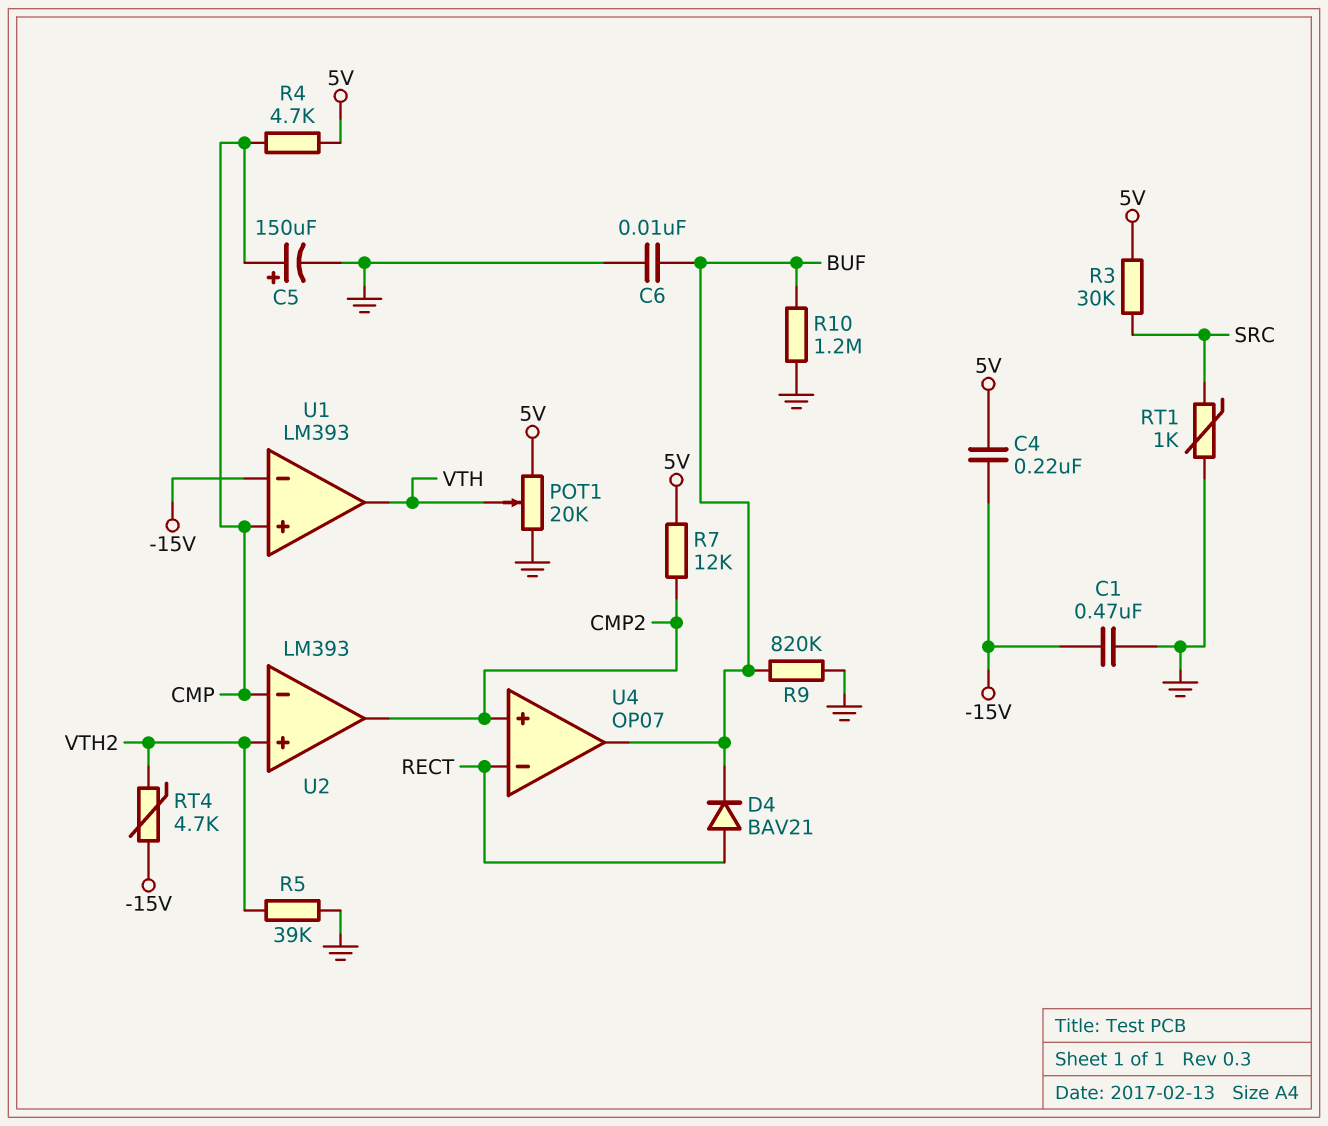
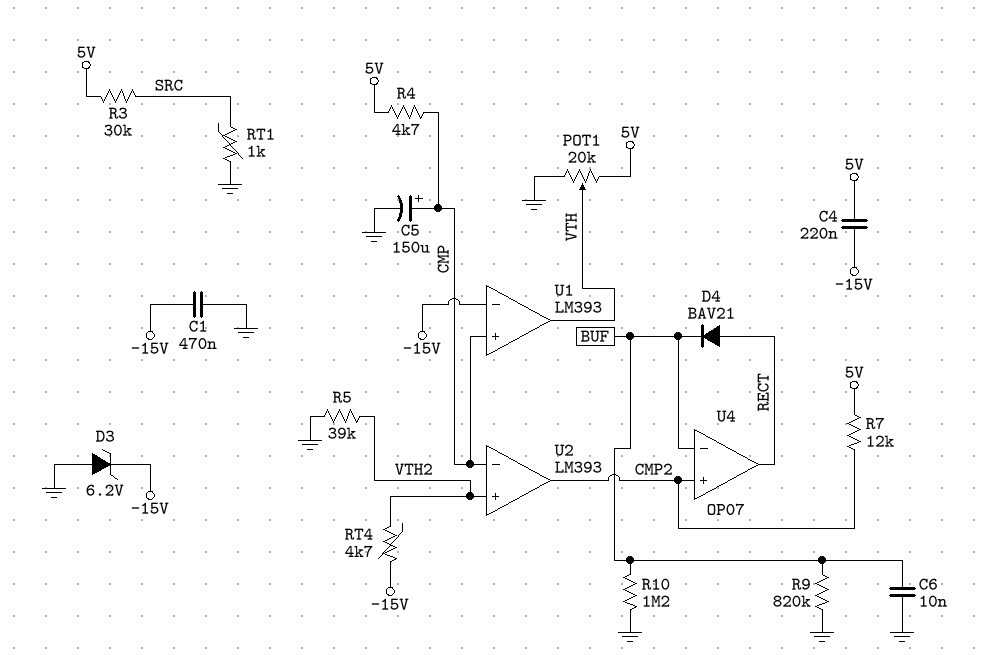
D3: none -> zener 6.2V (A GND, K -15V)
U4 pin in-: RECT -> BUF
U4 pin out: BUF -> RECT

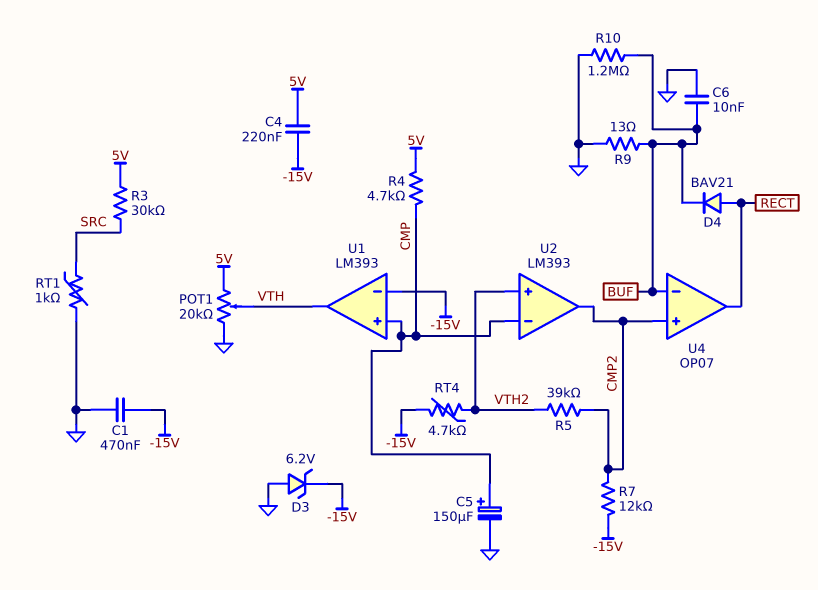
R5: 39k (GND, VTH2) -> 39k (CMP2, VTH2)
R7: 12k (5V, CMP2) -> 12k (-15V, CMP2)
R9: 820k (BUF, GND) -> 13 (BUF, GND)

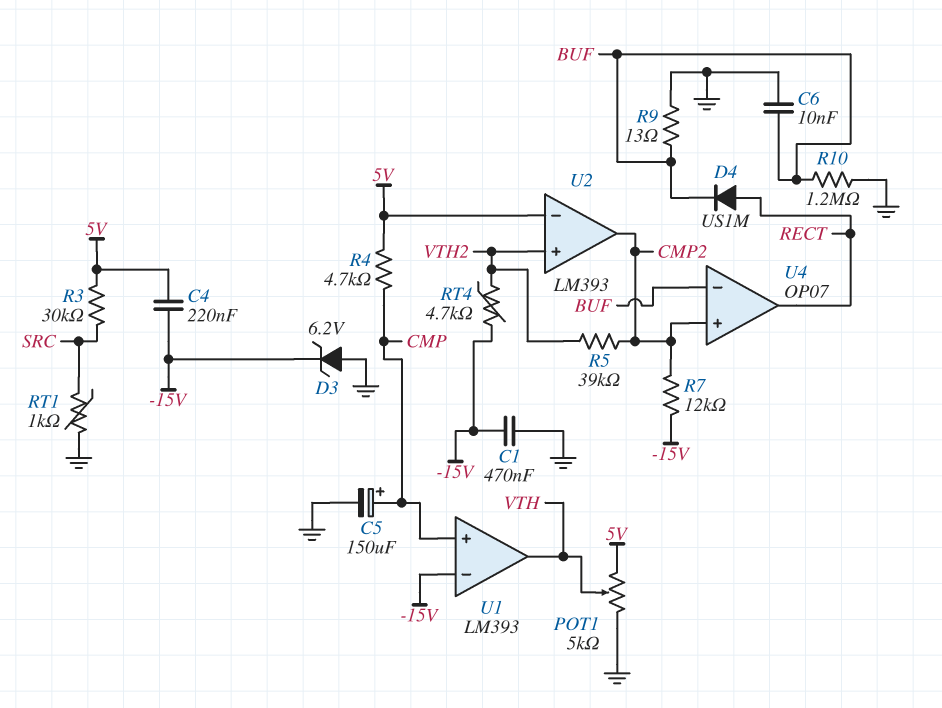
D4: diode BAV21 (A RECT, K BUF) -> diode US1M (A RECT, K BUF)
POT1: 20k (5V, GND, wiper VTH) -> 5k (5V, GND, wiper VTH)
U2 pin in-: CMP -> 5V

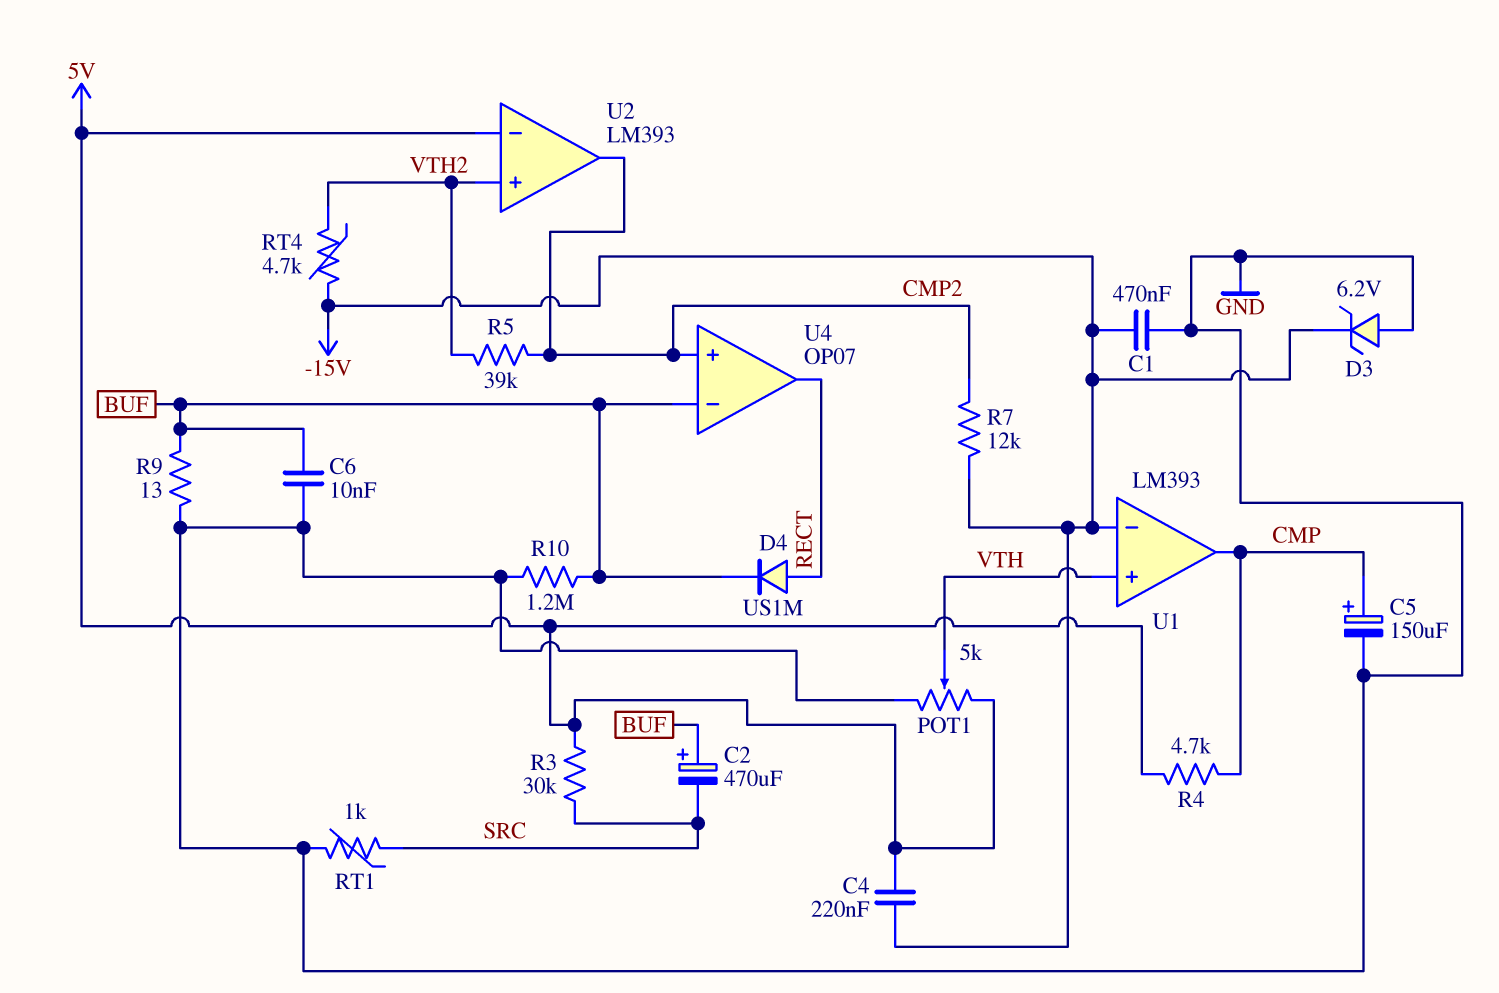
C2: none -> 470uF (plus BUF, minus SRC)
U1 pin in+: CMP -> VTH
U1 pin out: VTH -> CMP

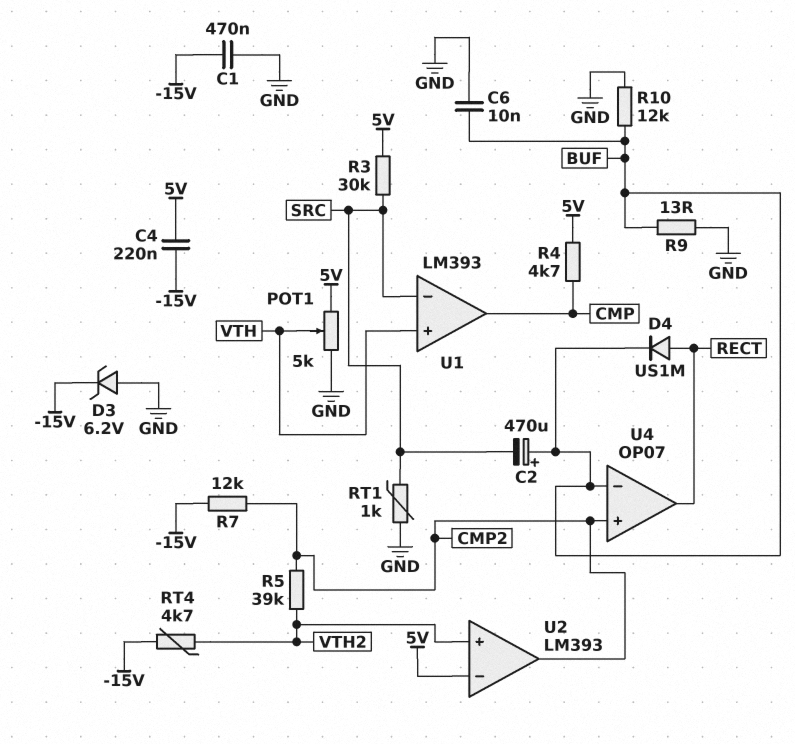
C5: 150uF (plus CMP, minus GND) -> none
R10: 1.2M (BUF, GND) -> 12k (BUF, GND)
U1 pin in-: -15V -> SRC

